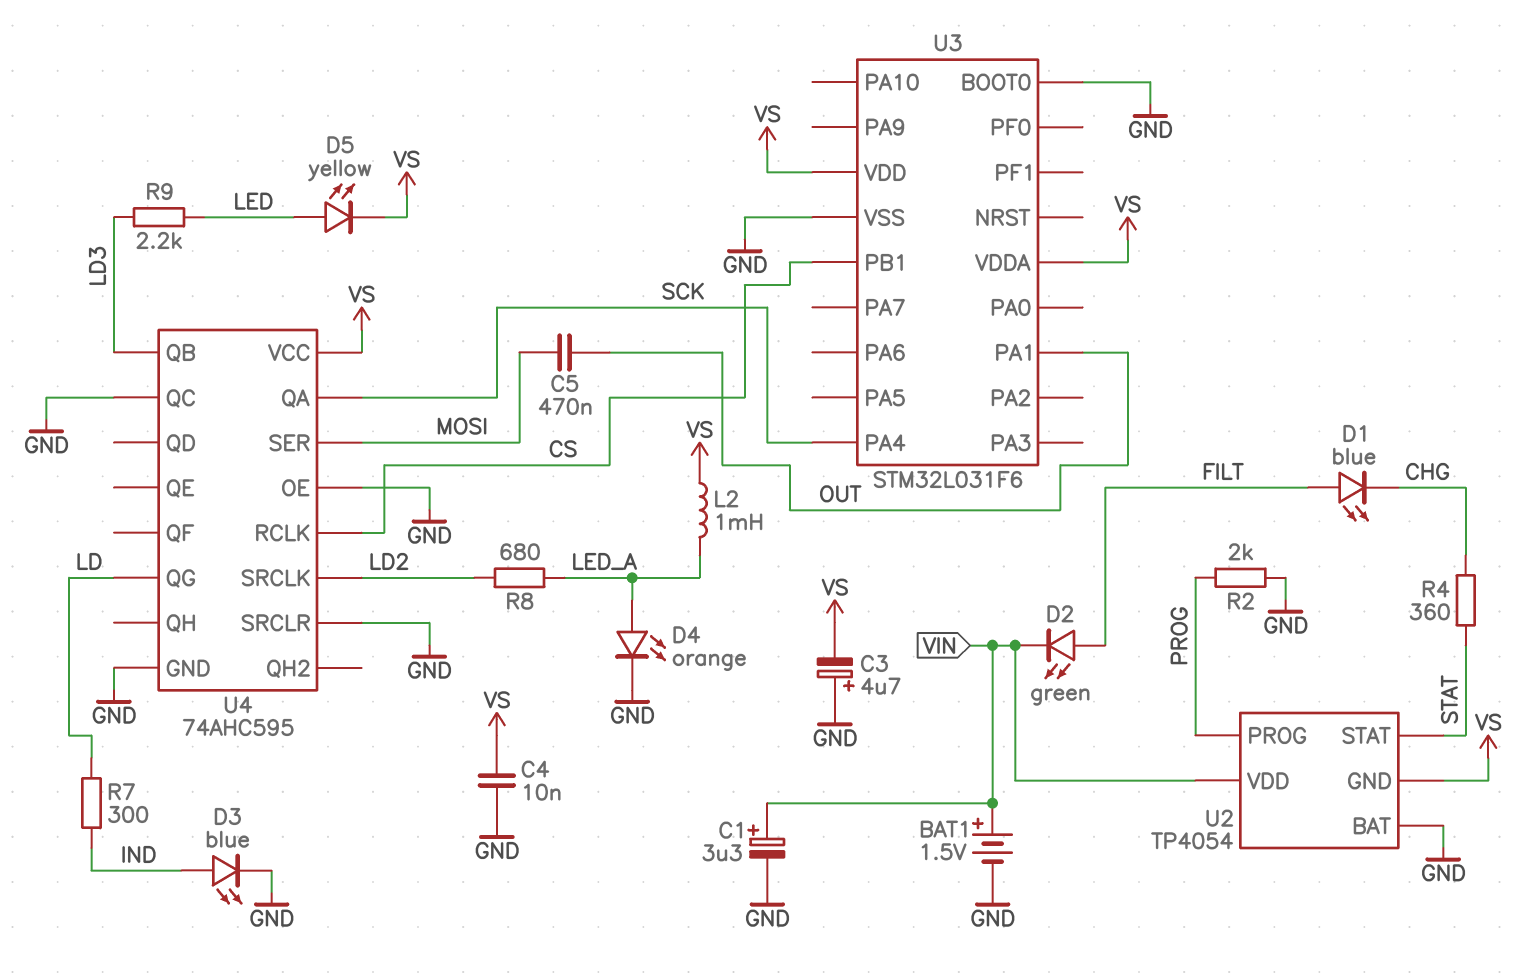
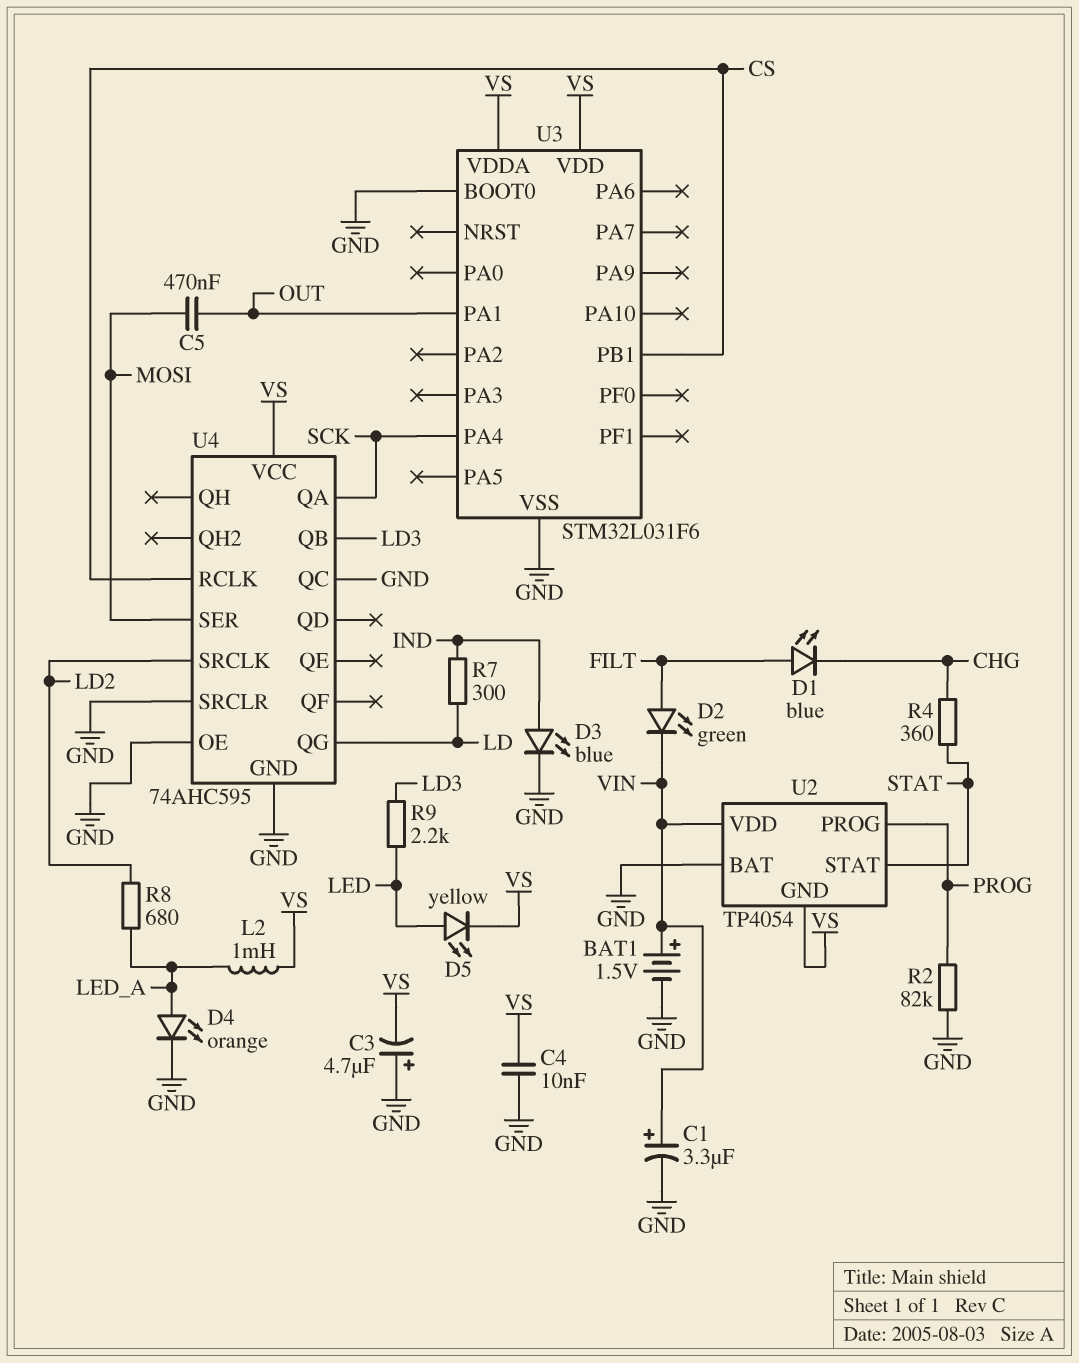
R2: 2k (GND, PROG) -> 82k (GND, PROG)

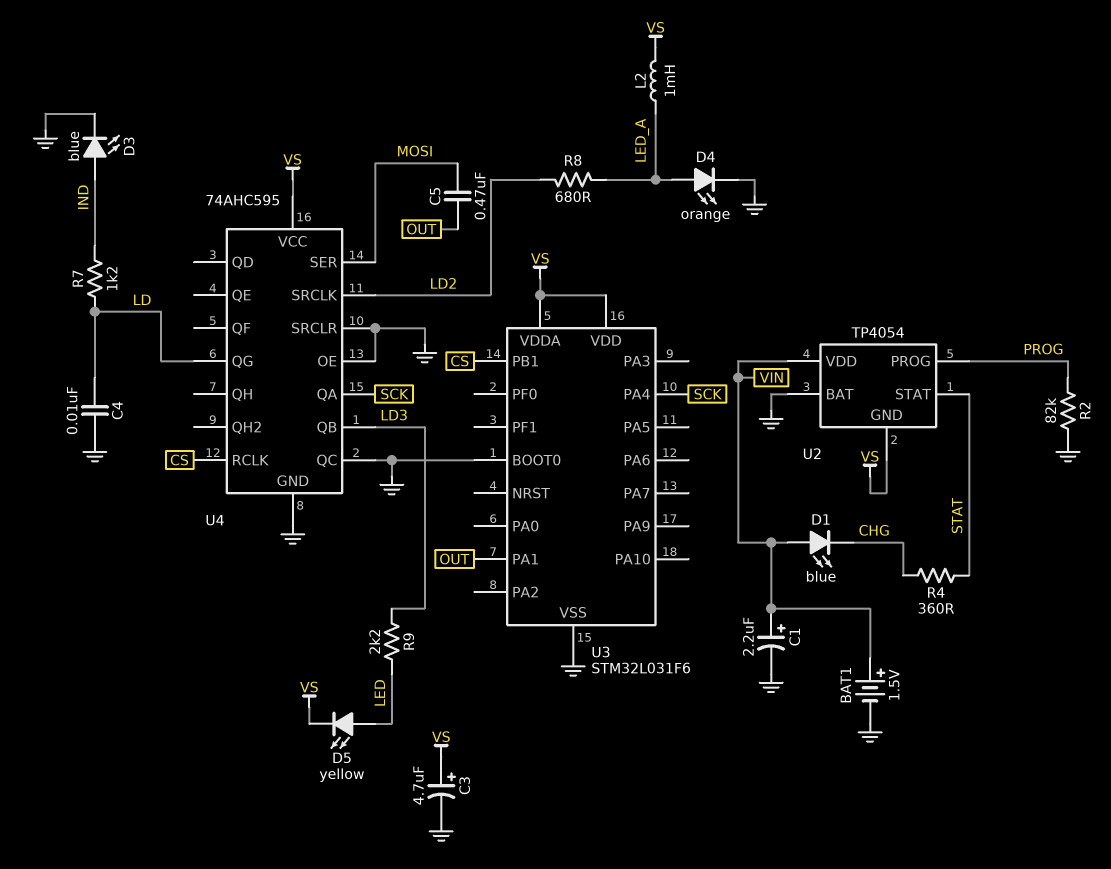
C1: 3.3uF (plus VIN, minus GND) -> 2.2uF (plus VIN, minus GND)
C3: 4.7uF (plus GND, minus VS) -> 4.7uF (plus VS, minus GND)
C4: 10nF (GND, VS) -> 10nF (GND, LD)
D1: LED blue (A FILT, K CHG) -> LED blue (A VIN, K CHG)
D2: LED green (A FILT, K VIN) -> none
R7: 300 (IND, LD) -> 1.2k (IND, LD)

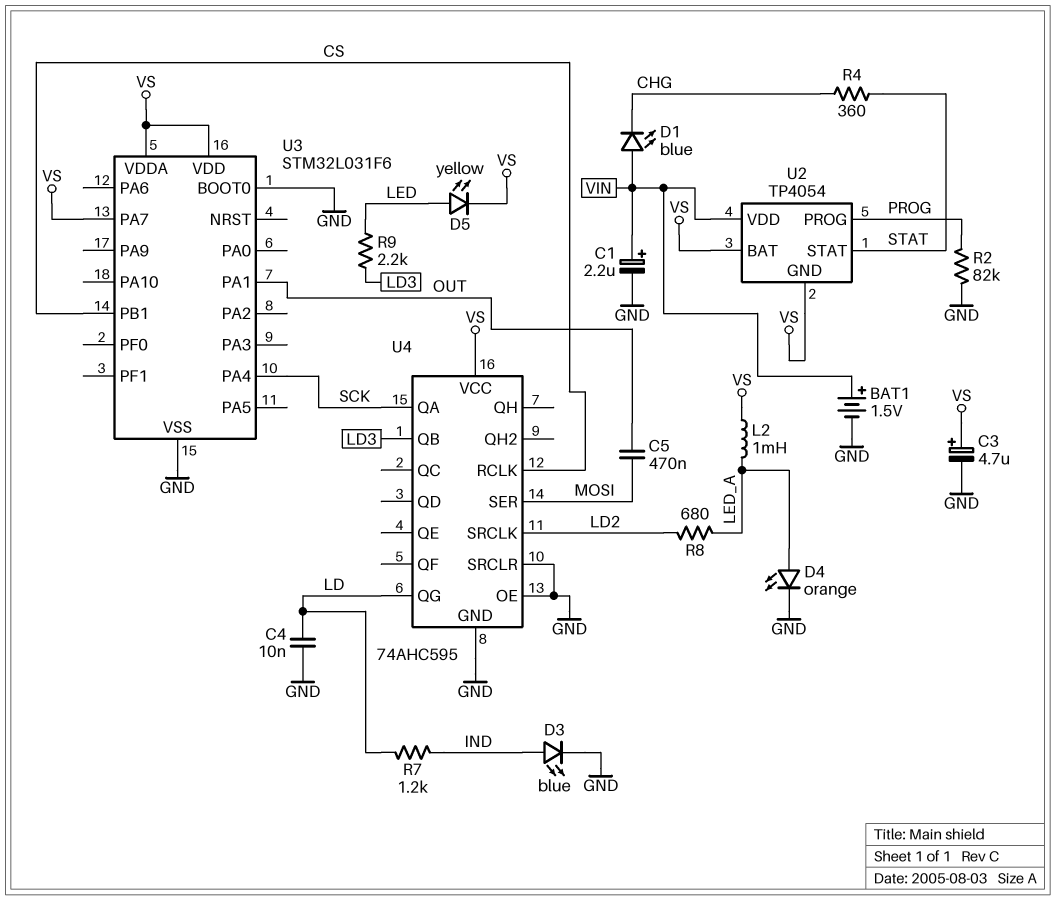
U2 pin BAT: GND -> VS
U3 pin PA7: none -> VS
U4 pin QC: GND -> none

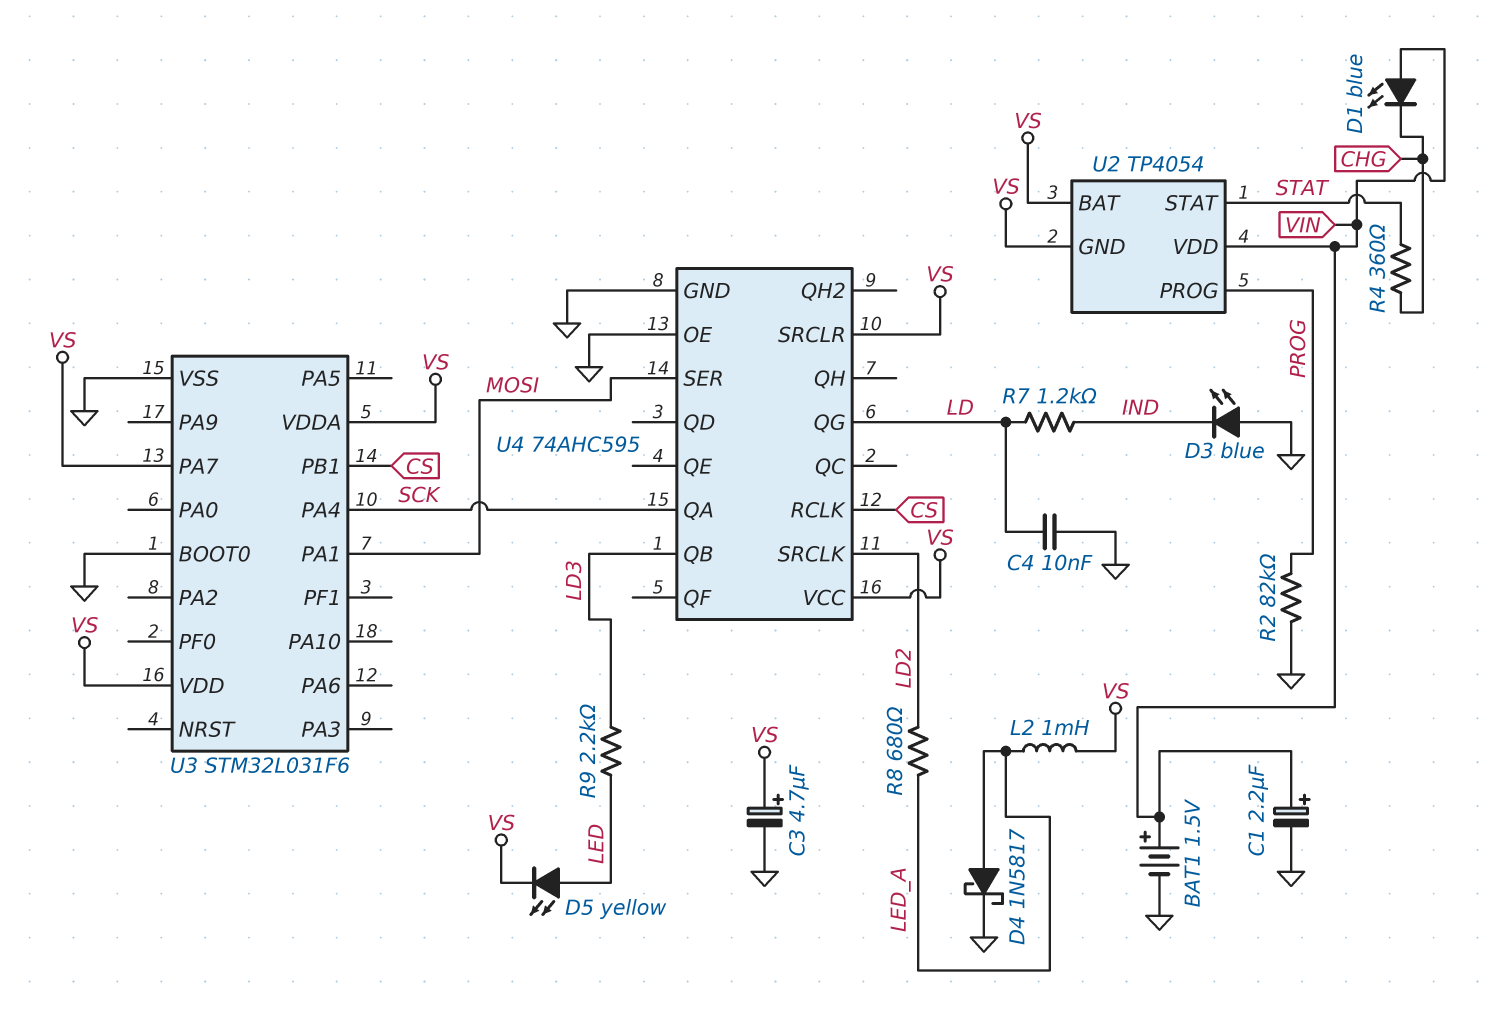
C5: 470nF (MOSI, OUT) -> none
D3: LED blue (A IND, K GND) -> LED blue (A GND, K IND)
D4: LED orange (A LED_A, K GND) -> schottky 1N5817 (A LED_A, K GND)
U3 pin PA1: OUT -> MOSI
U4 pin SRCLR: GND -> VS

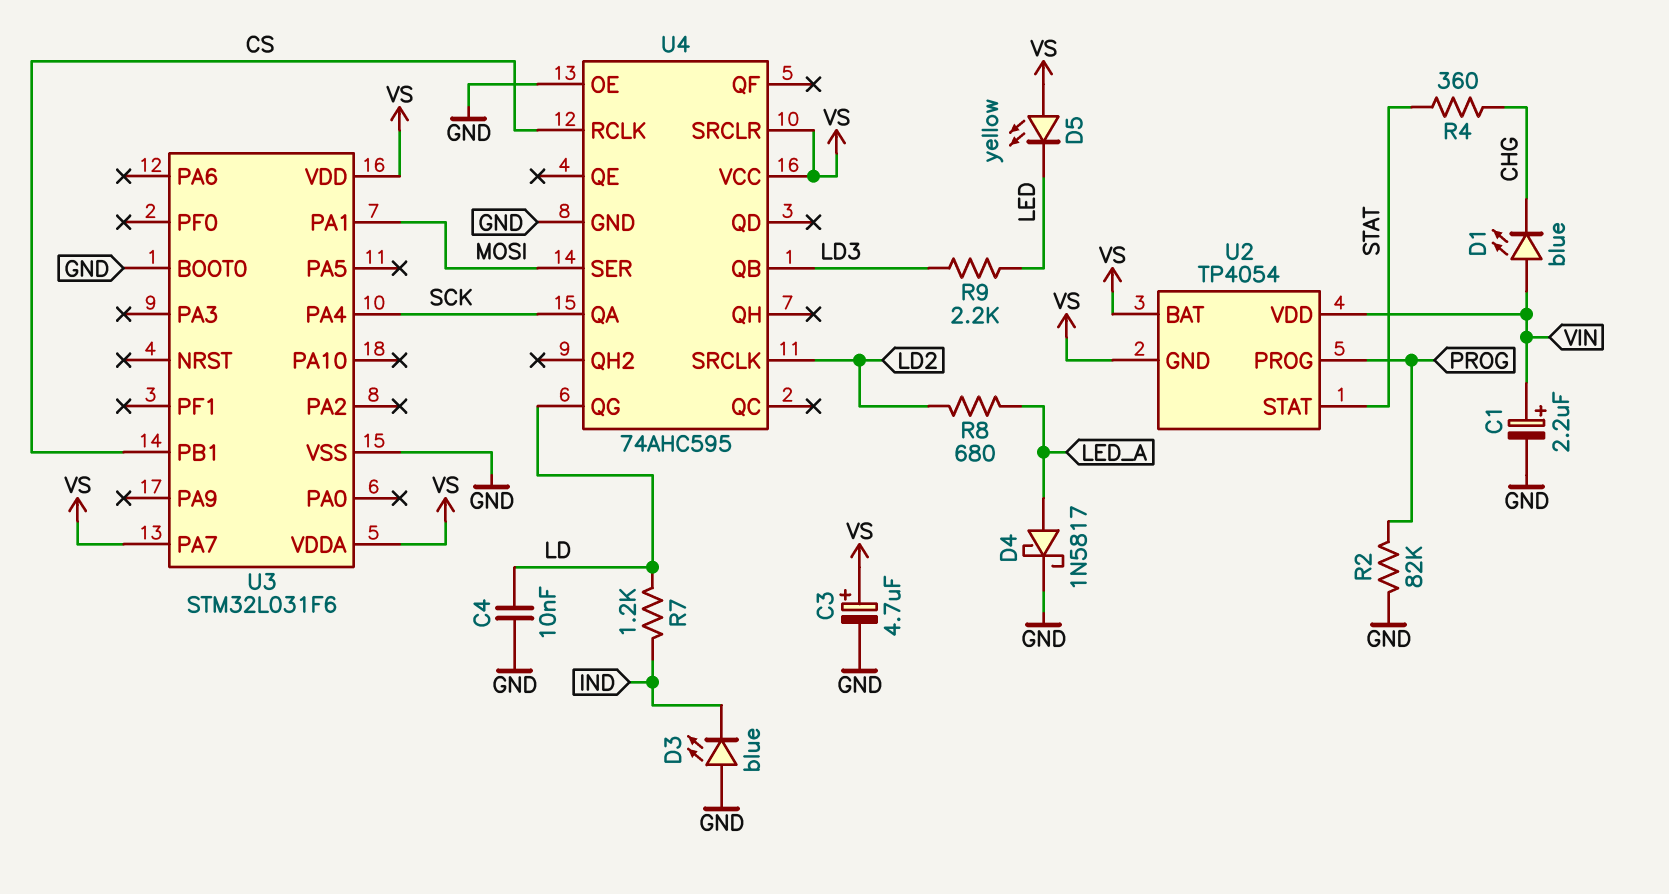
BAT1: 1.5V (plus VIN, minus GND) -> none
D5: LED yellow (A LED, K VS) -> LED yellow (A VS, K LED)
L2: 1mH (LED_A, VS) -> none

